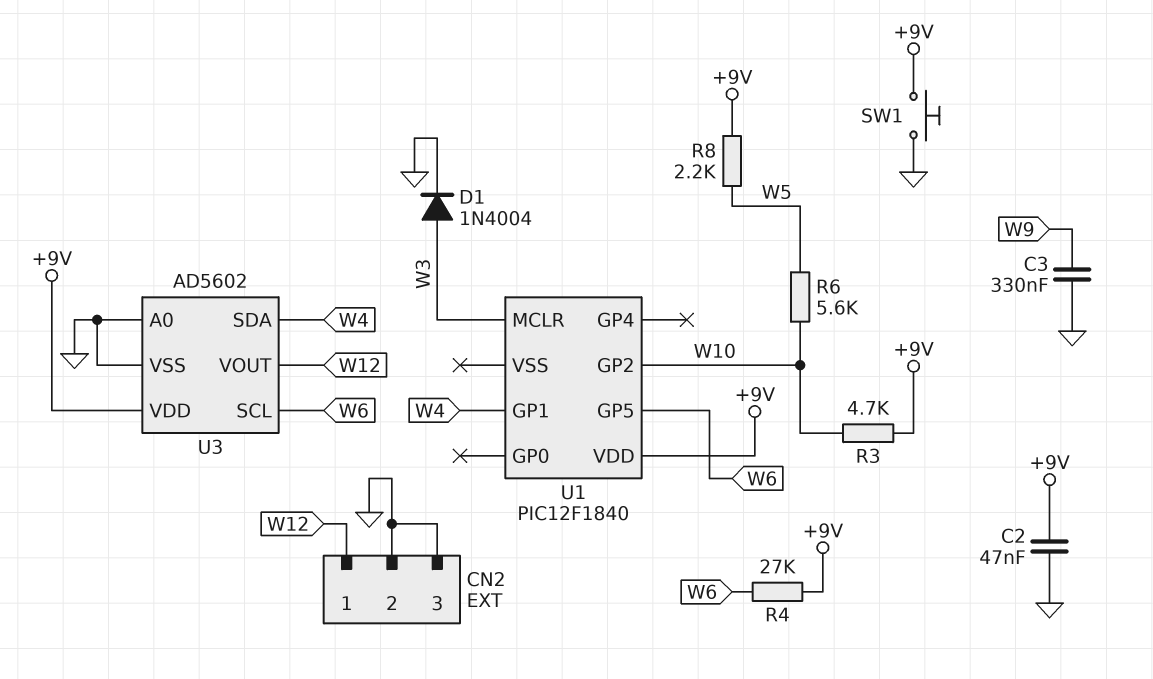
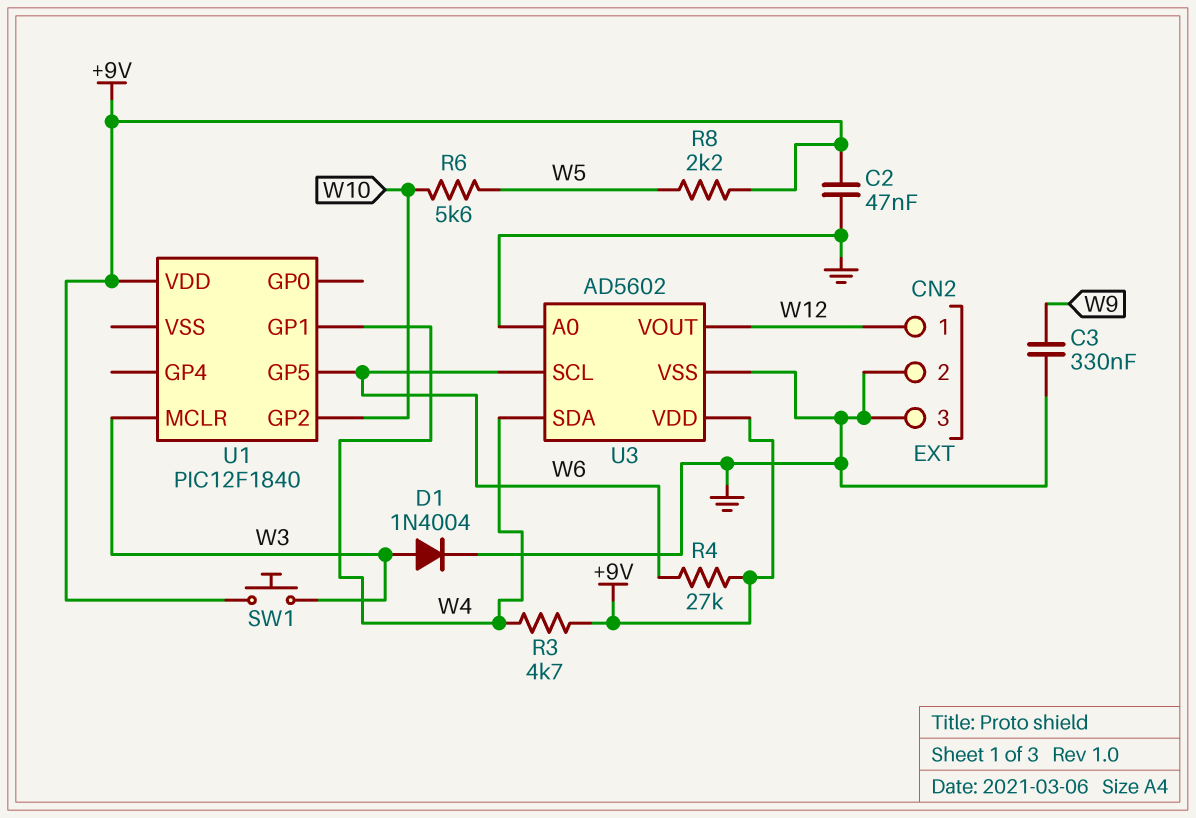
R3: 4.7k (+9V, W10) -> 4.7k (+9V, W4)
SW1: button (+9V, GND) -> button (+9V, W3)

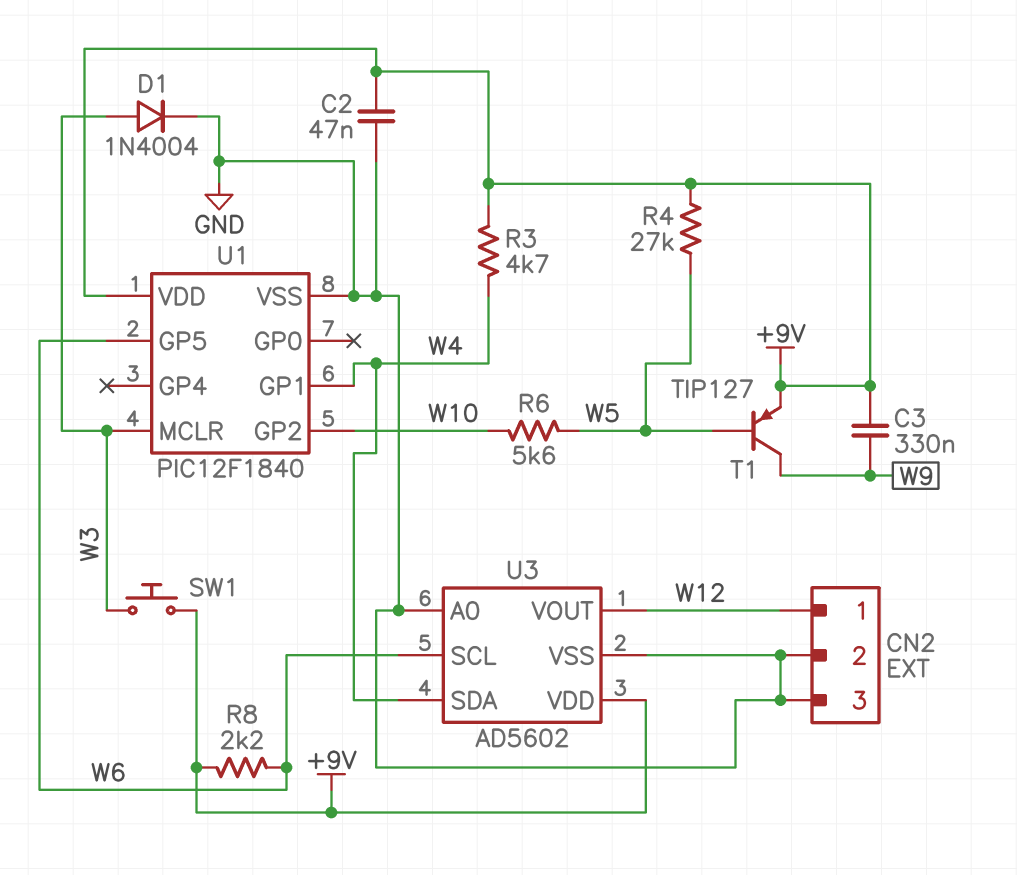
C3: 330nF (GND, W9) -> 330nF (+9V, W9)
R4: 27k (+9V, W6) -> 27k (+9V, W5)
R8: 2.2k (+9V, W5) -> 2.2k (+9V, W6)
T1: none -> PNP TIP127 (B W5, C W9, E +9V)
U1 pin VSS: none -> GND

